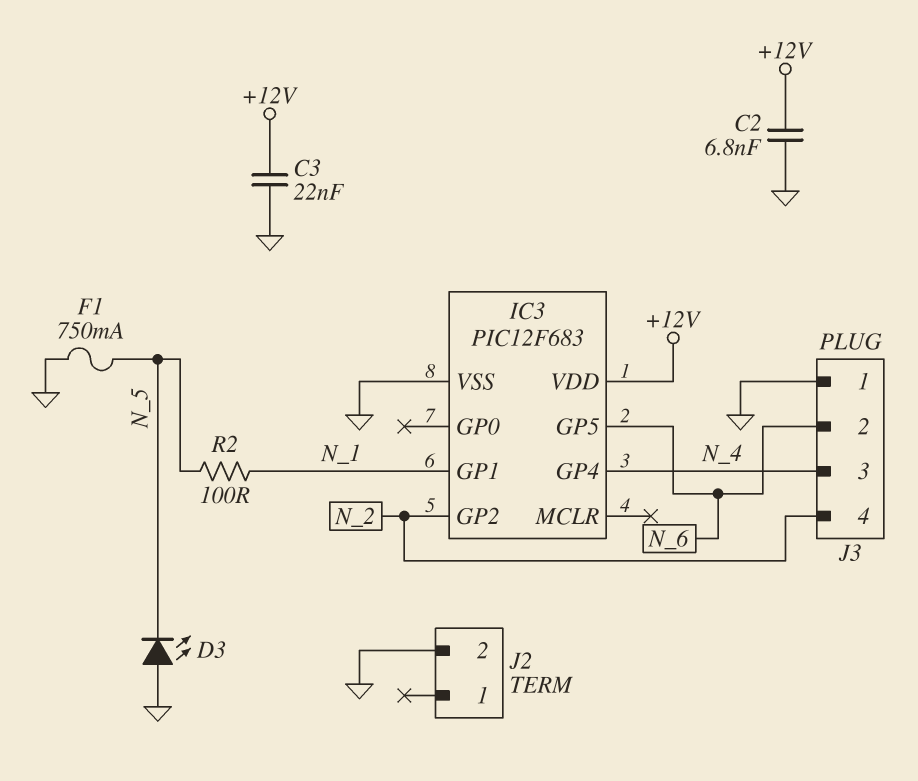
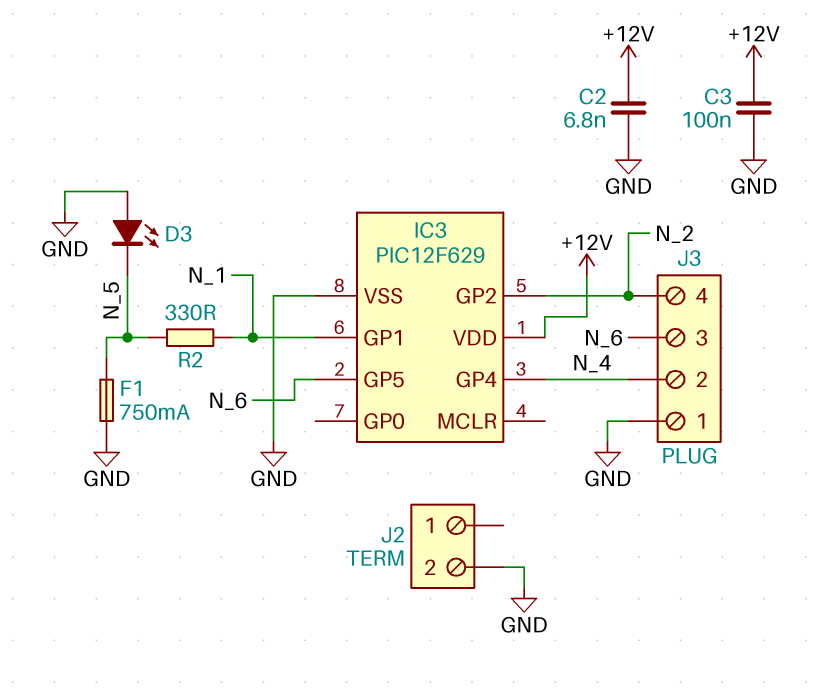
C3: 22nF (+12V, GND) -> 100nF (+12V, GND)
IC3: PIC12F683 -> PIC12F629
J3 pin 2: N_6 -> N_4
J3 pin 3: N_4 -> N_6
R2: 100 (N_1, N_5) -> 330 (N_1, N_5)

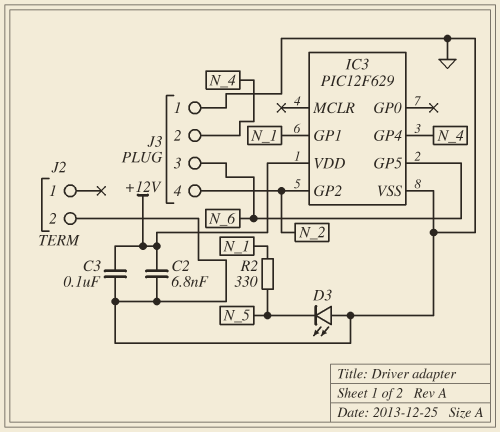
F1: 750mA (GND, N_5) -> none

